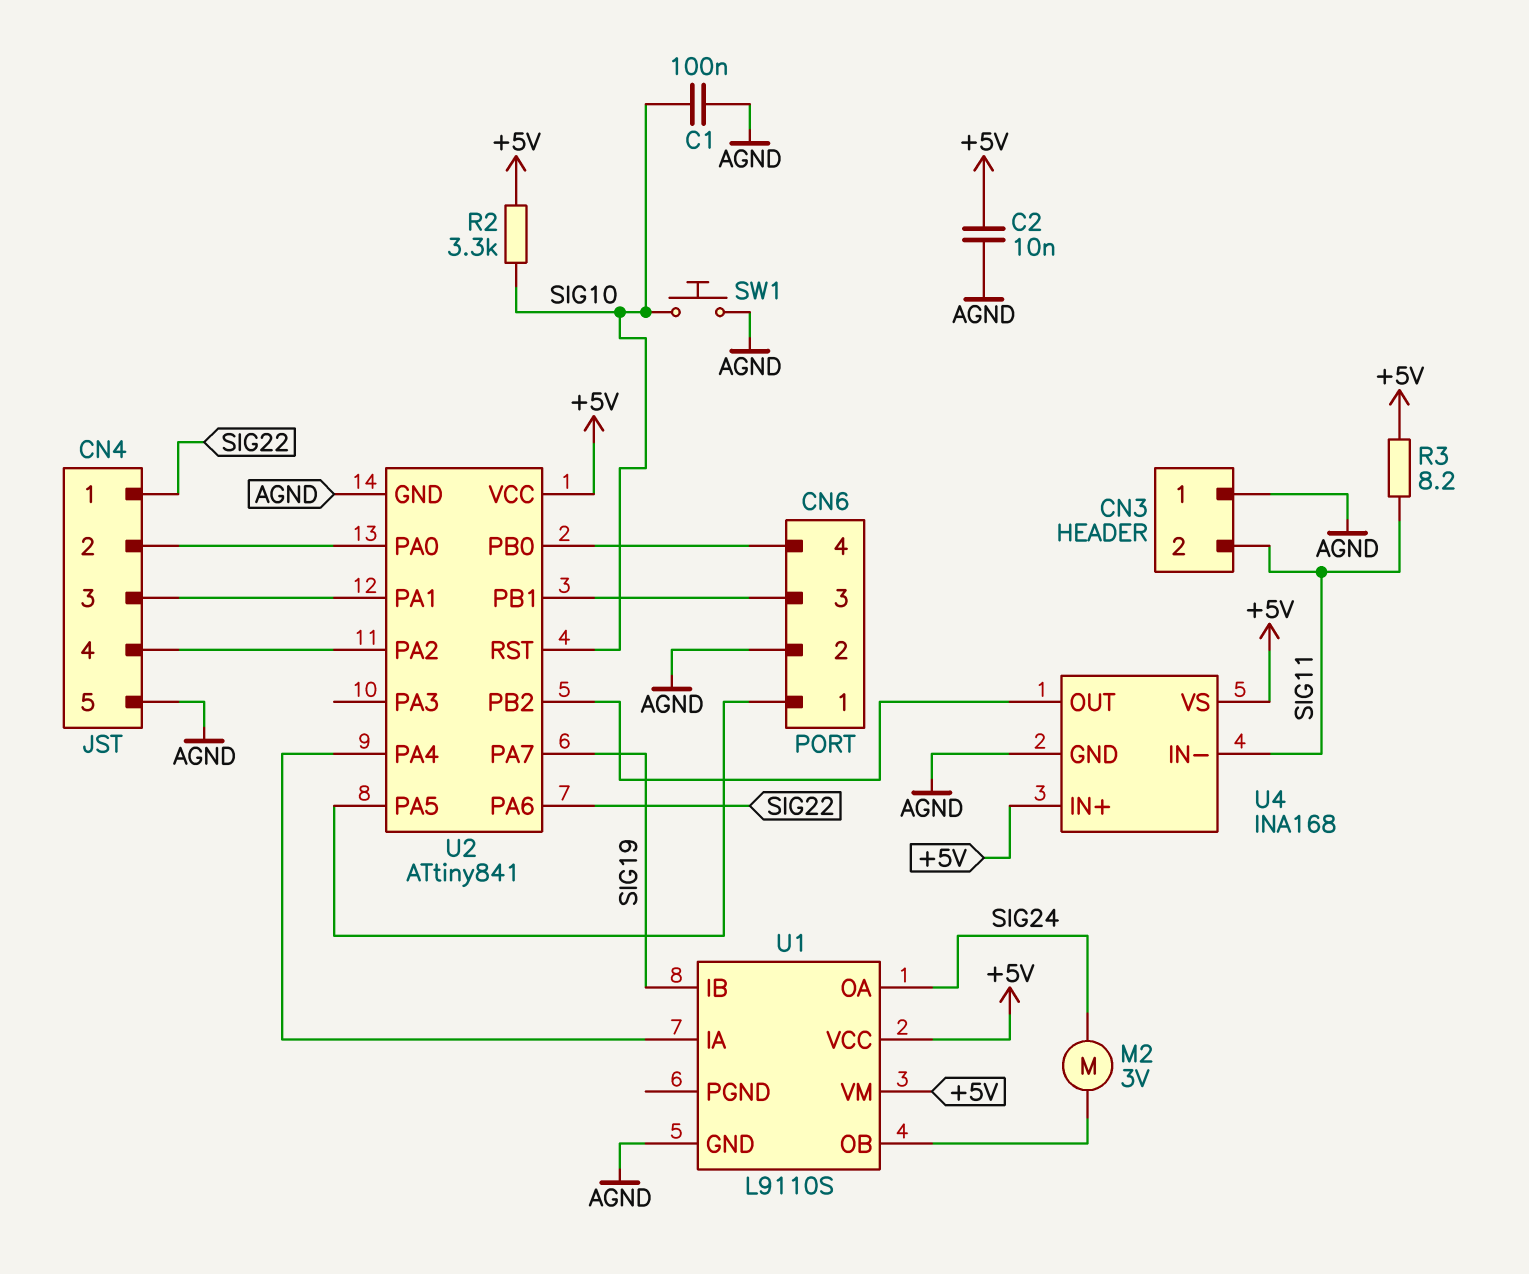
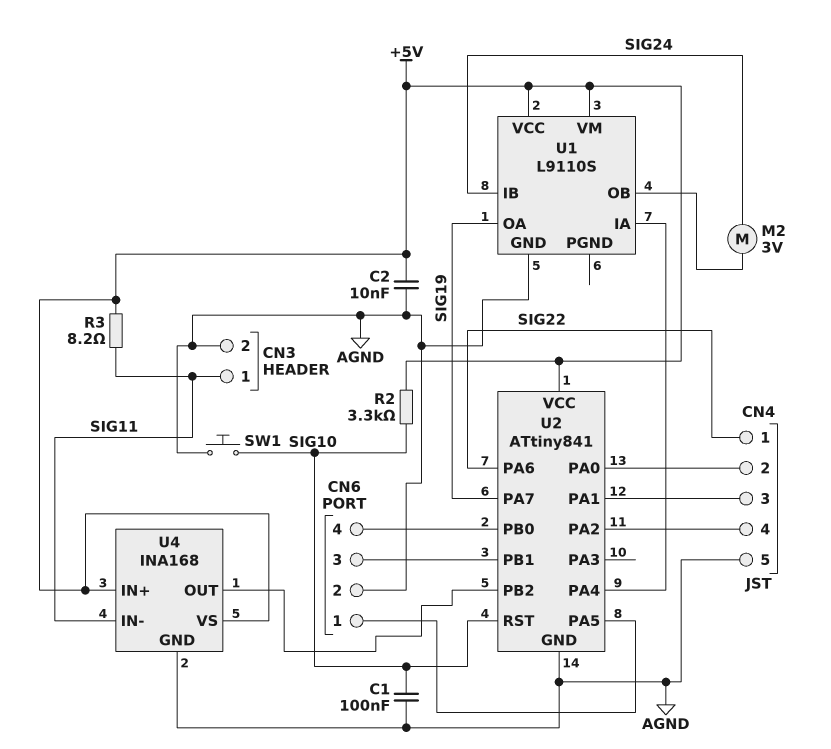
CN3 pin 1: AGND -> SIG11
CN3 pin 2: SIG11 -> AGND
U1 pin IB: SIG19 -> SIG24
U1 pin OA: SIG24 -> SIG19

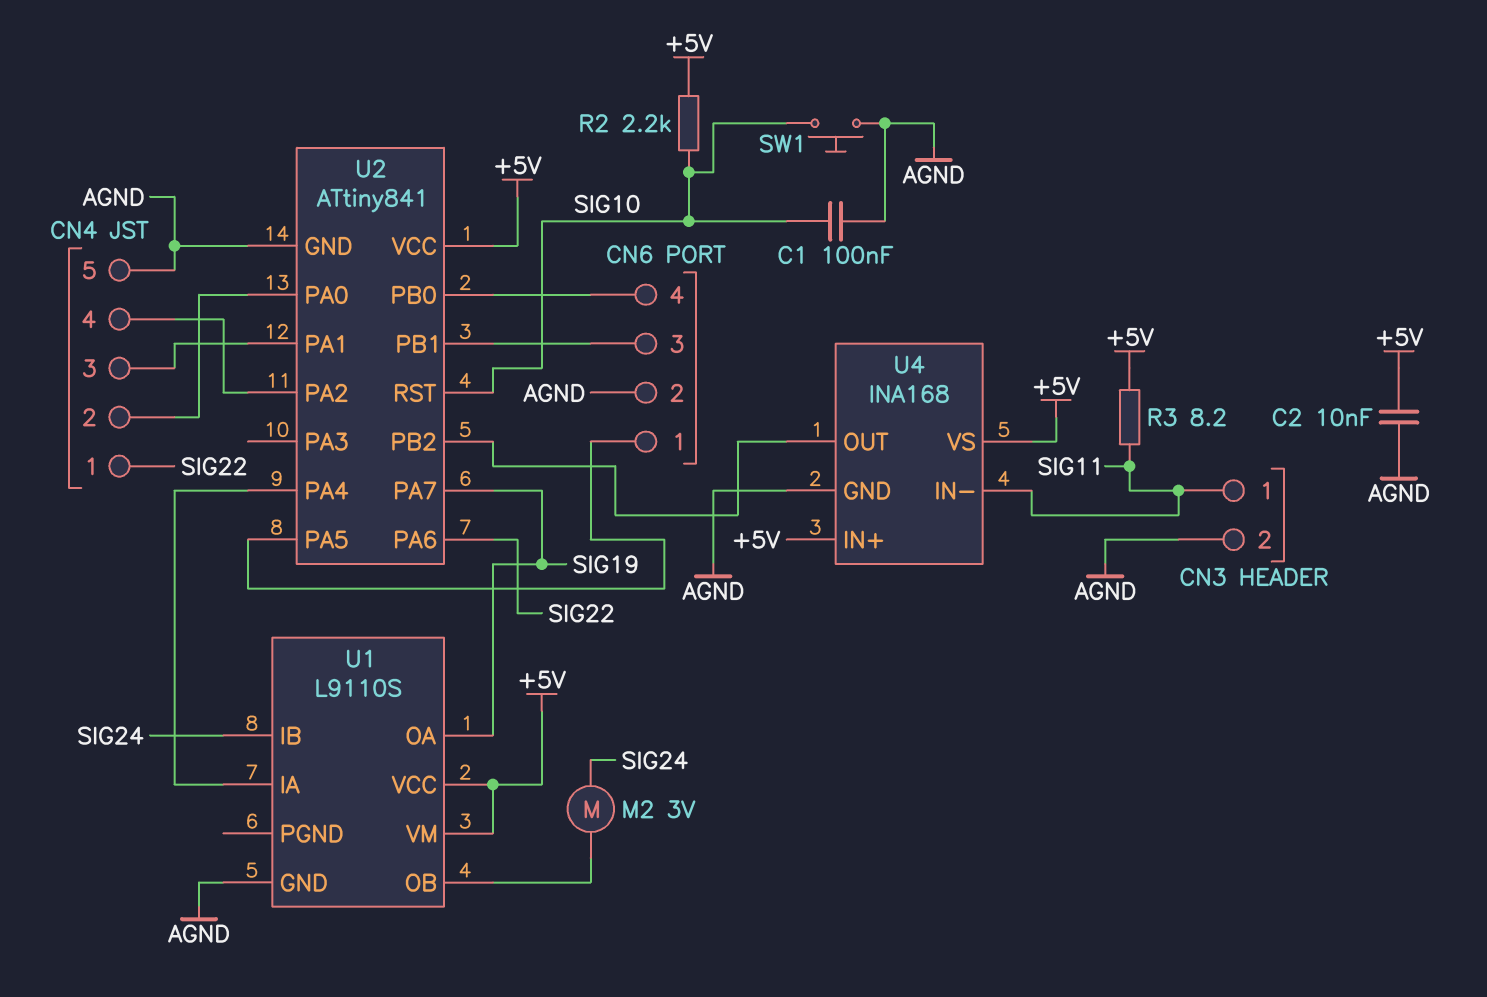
R2: 3.3k (+5V, SIG10) -> 2.2k (+5V, SIG10)

